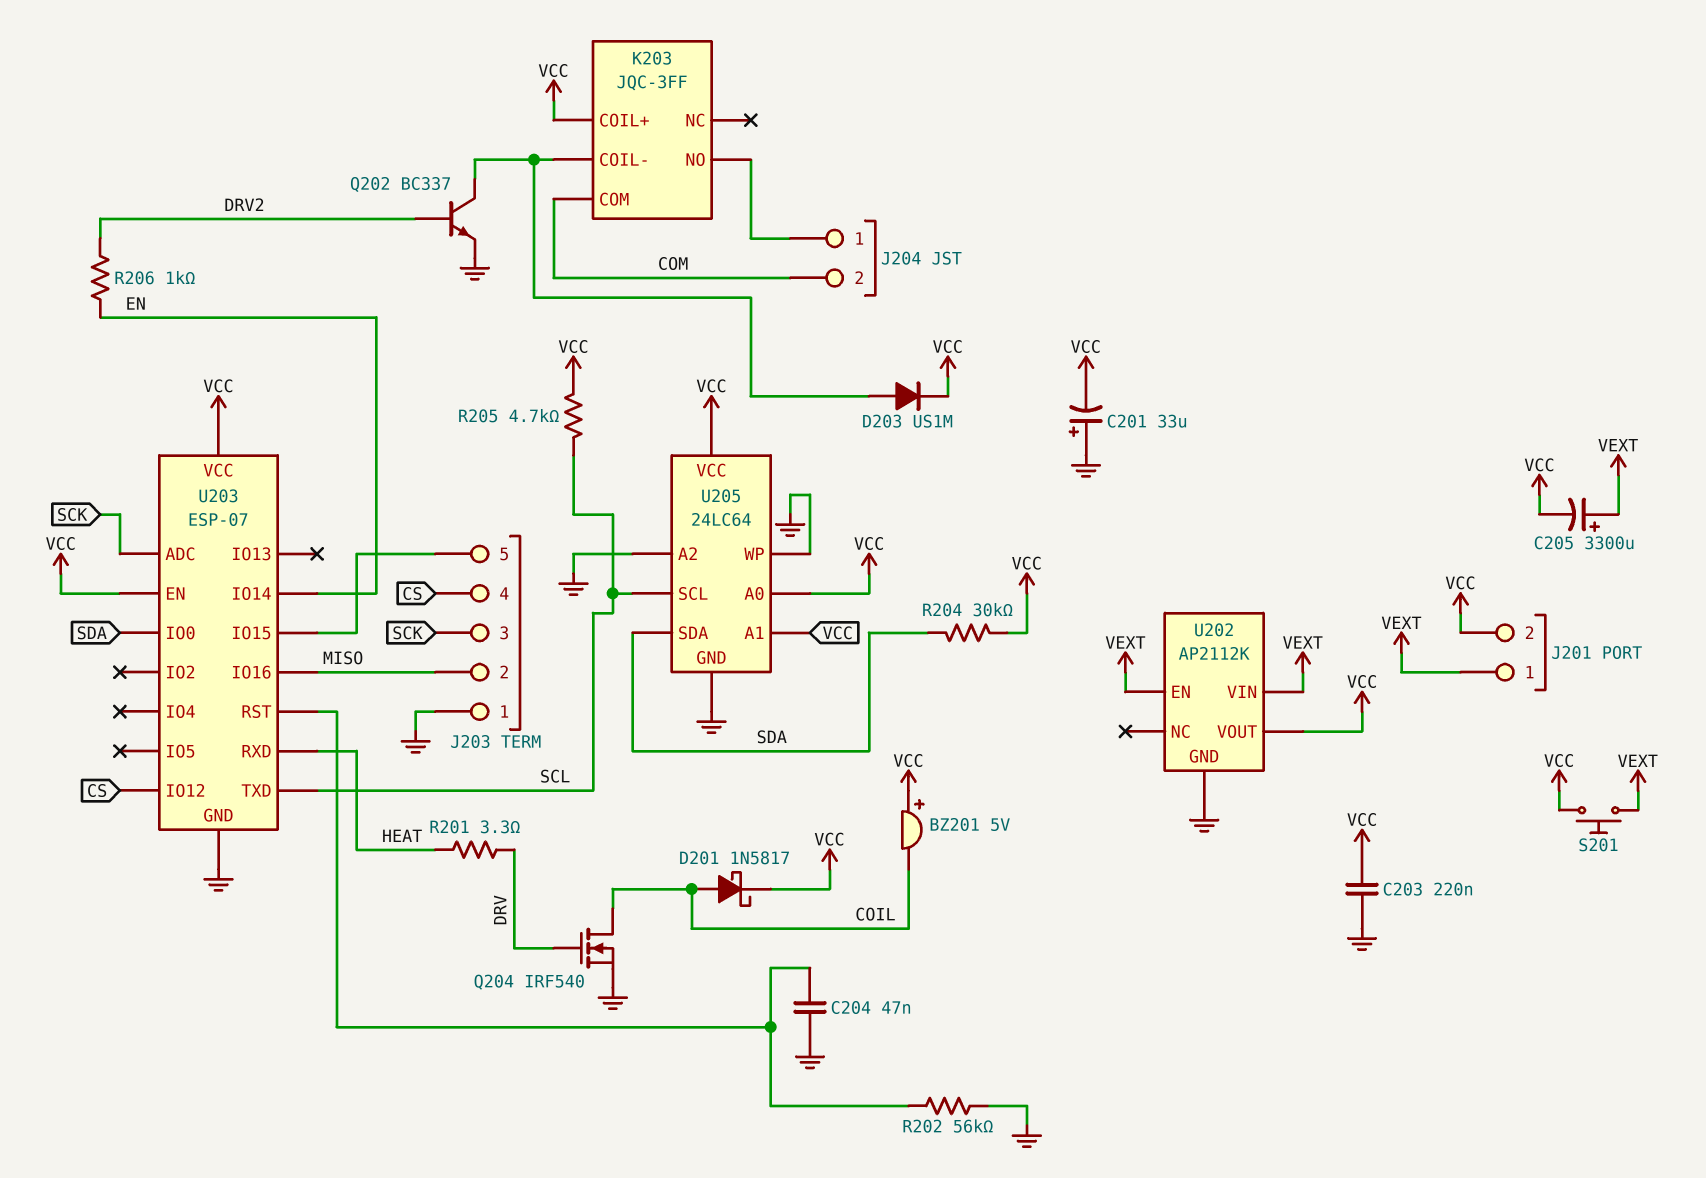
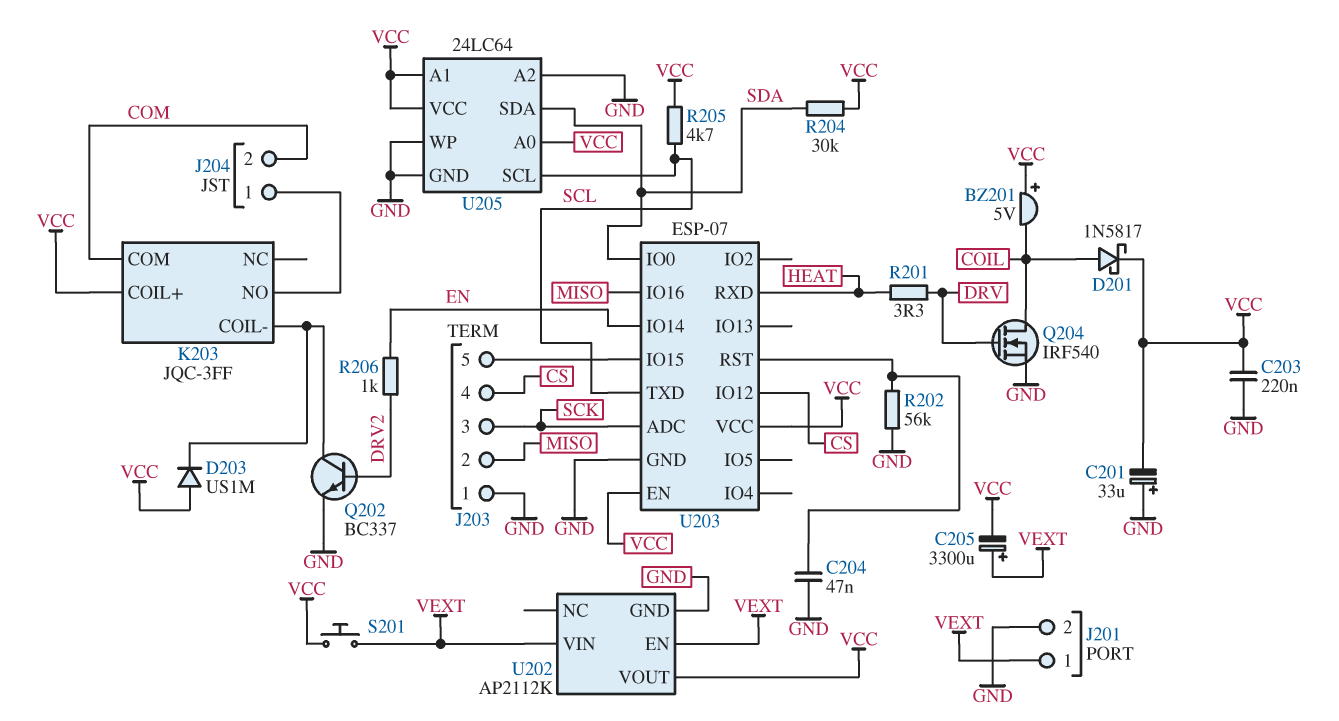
D203: diode US1M (A K203/COIL-, K VCC) -> diode US1M (A VCC, K K203/COIL-)
J201 pin 2: VCC -> GND

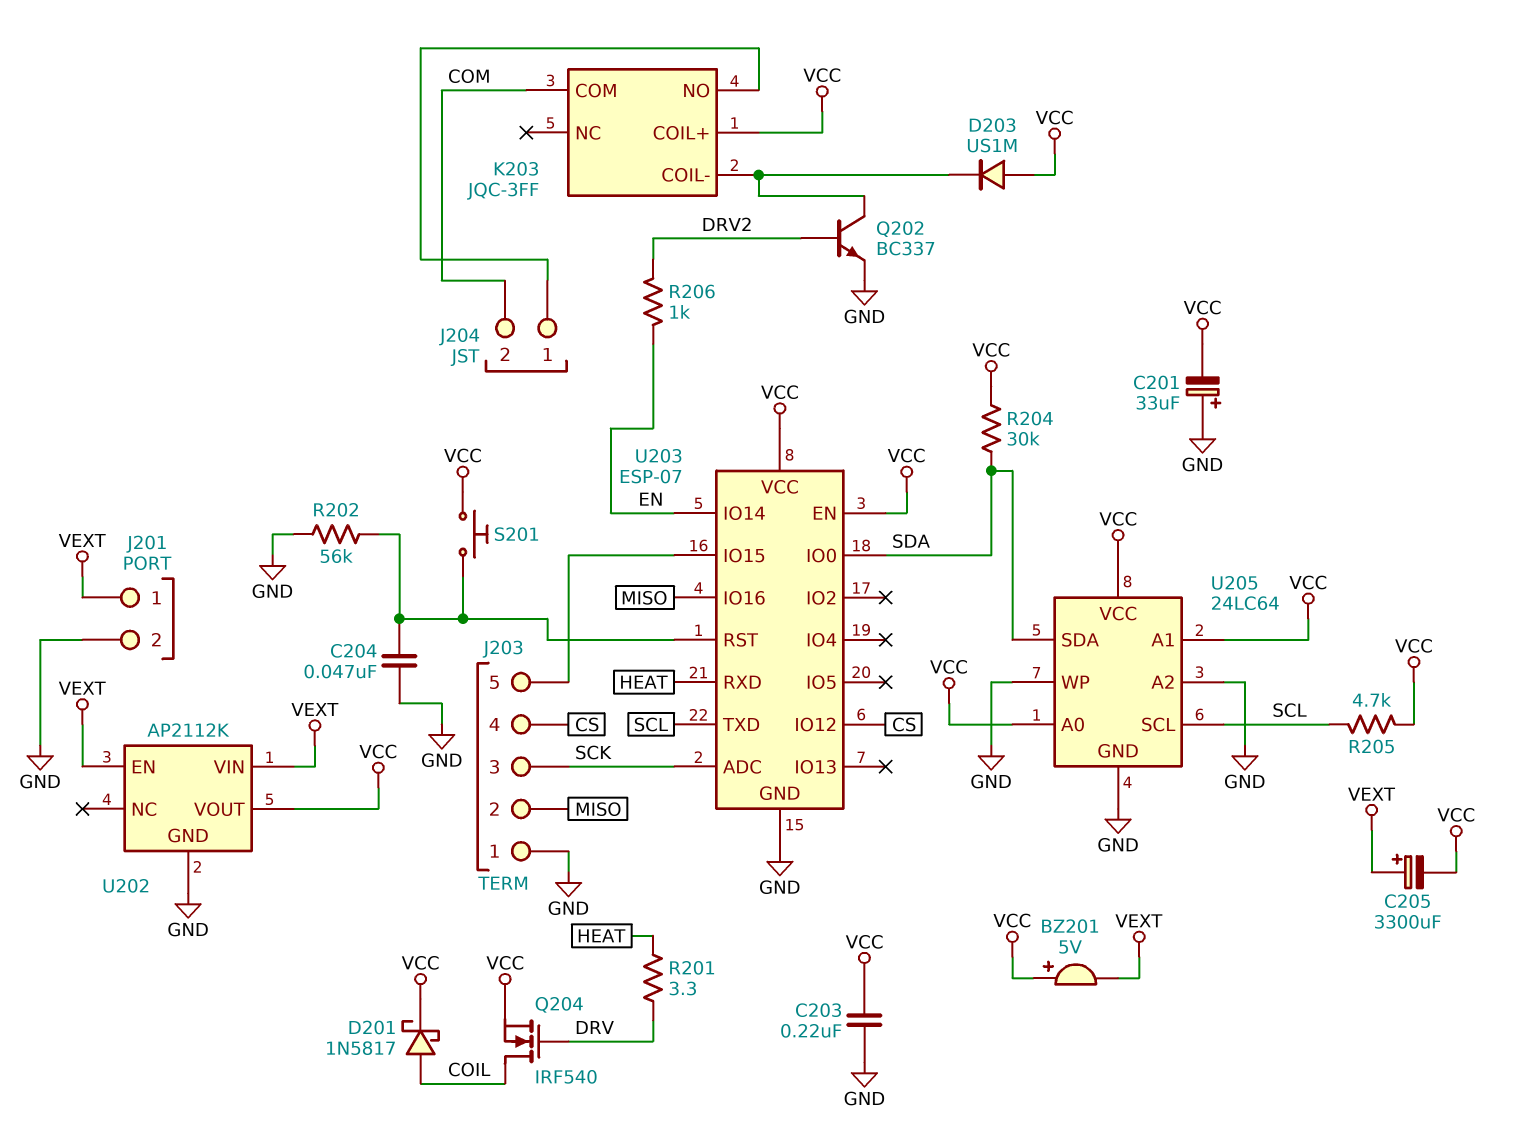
BZ201: buzzer 5V (plus VCC, minus COIL) -> buzzer 5V (plus VCC, minus VEXT)
Q204: NMOS IRF540 (G DRV, D COIL, S GND) -> NMOS IRF540 (G DRV, D COIL, S VCC)
S201: button (VCC, VEXT) -> button (U203/RST, VCC)

